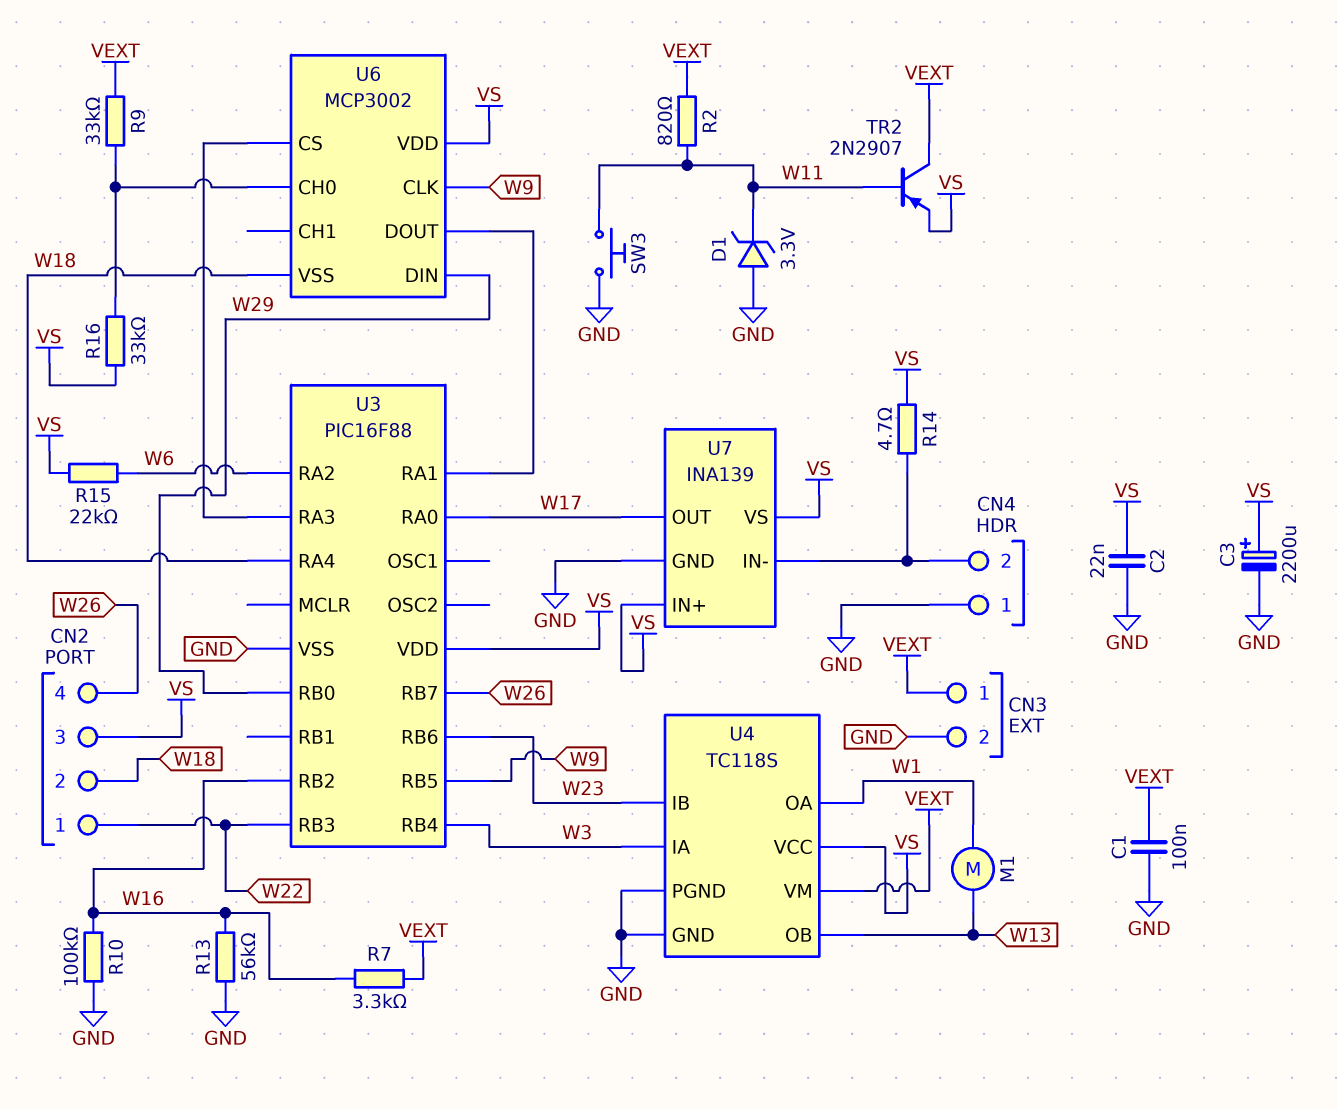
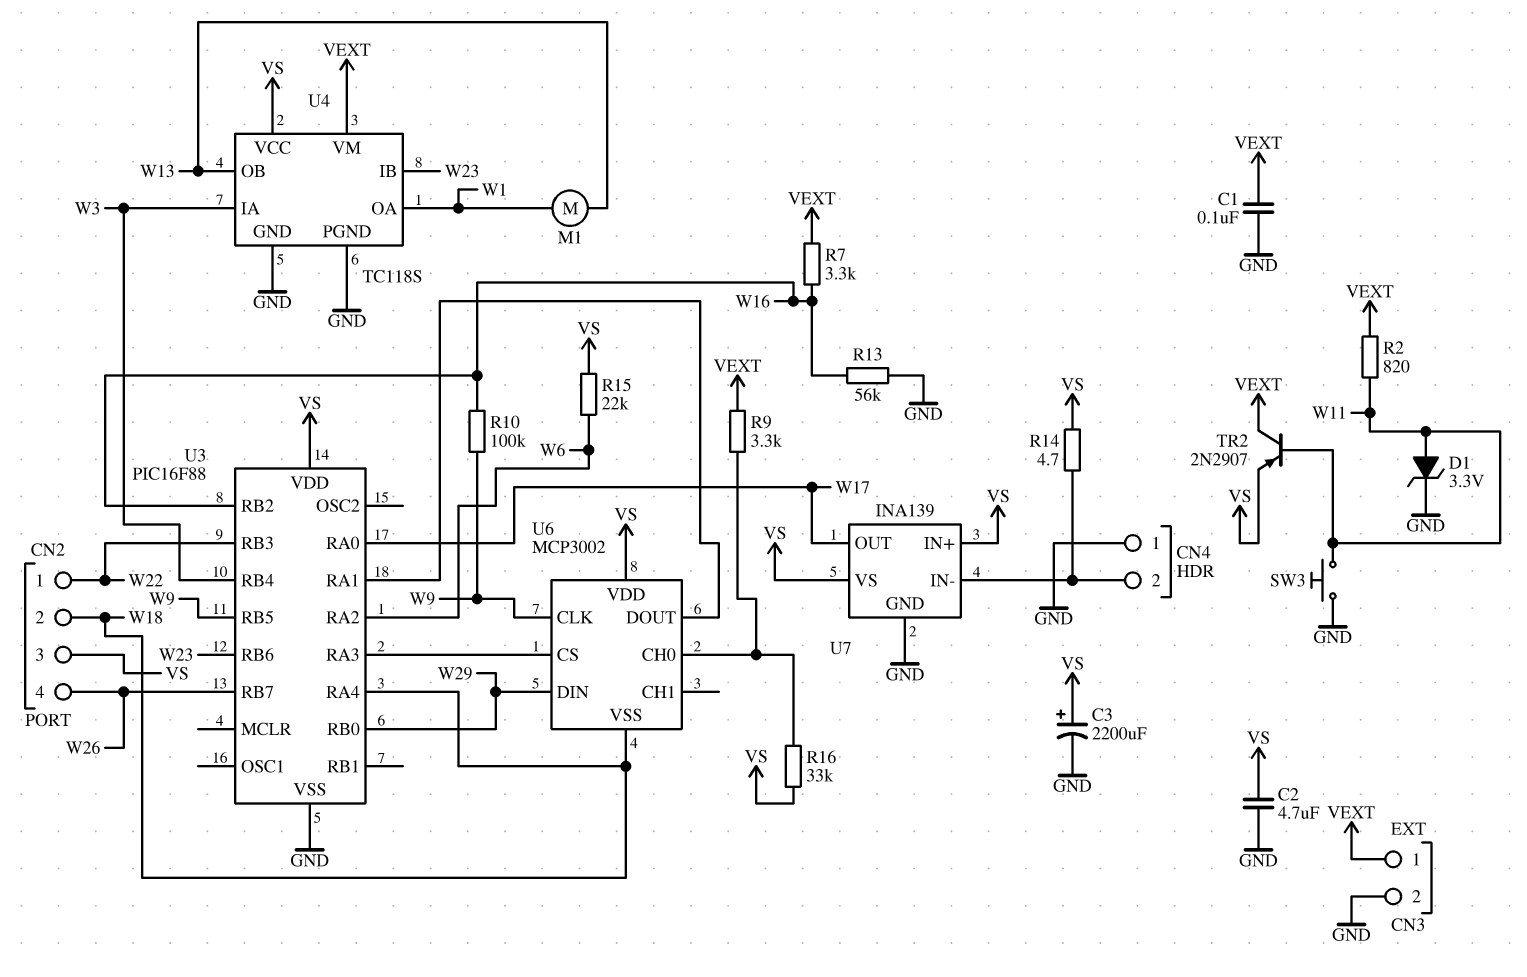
C2: 22nF (GND, VS) -> 4.7uF (GND, VS)
D1: zener 3.3V (A GND, K W11) -> zener 3.3V (A W11, K GND)
R9: 33k (U6/CH0, VEXT) -> 3.3k (U6/CH0, VEXT)
R10: 100k (GND, W16) -> 100k (W9, W16)

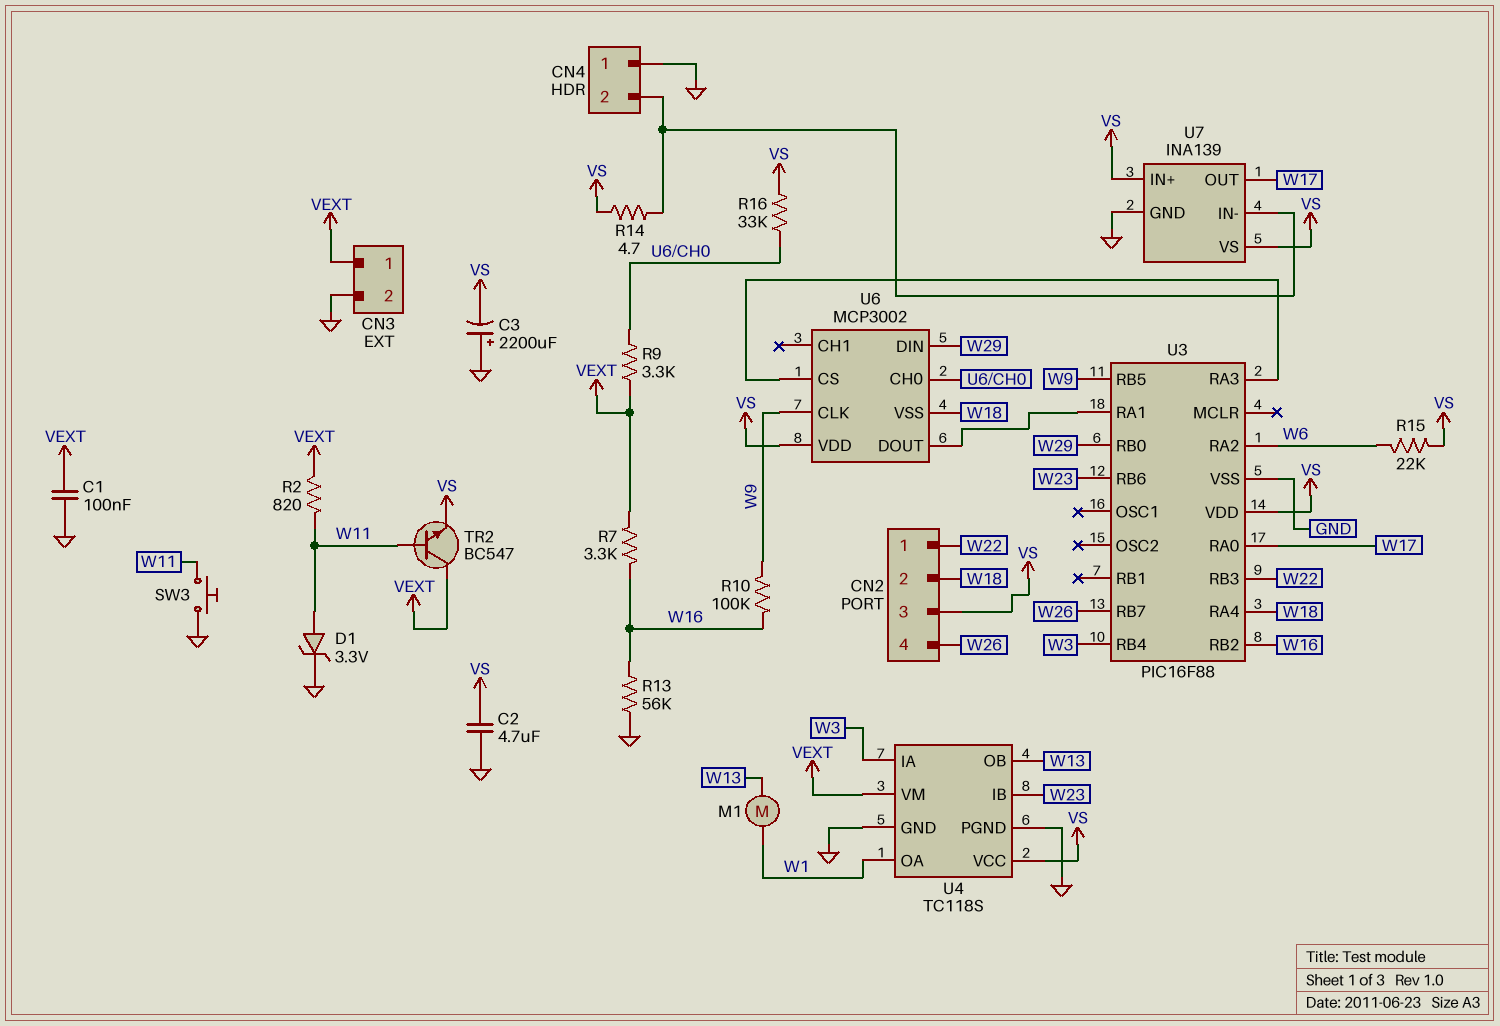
C3: 2200uF (plus VS, minus GND) -> 2200uF (plus GND, minus VS)
TR2: PNP 2N2907 (B W11, C VEXT, E VS) -> NPN BC547 (B W11, C VEXT, E VS)

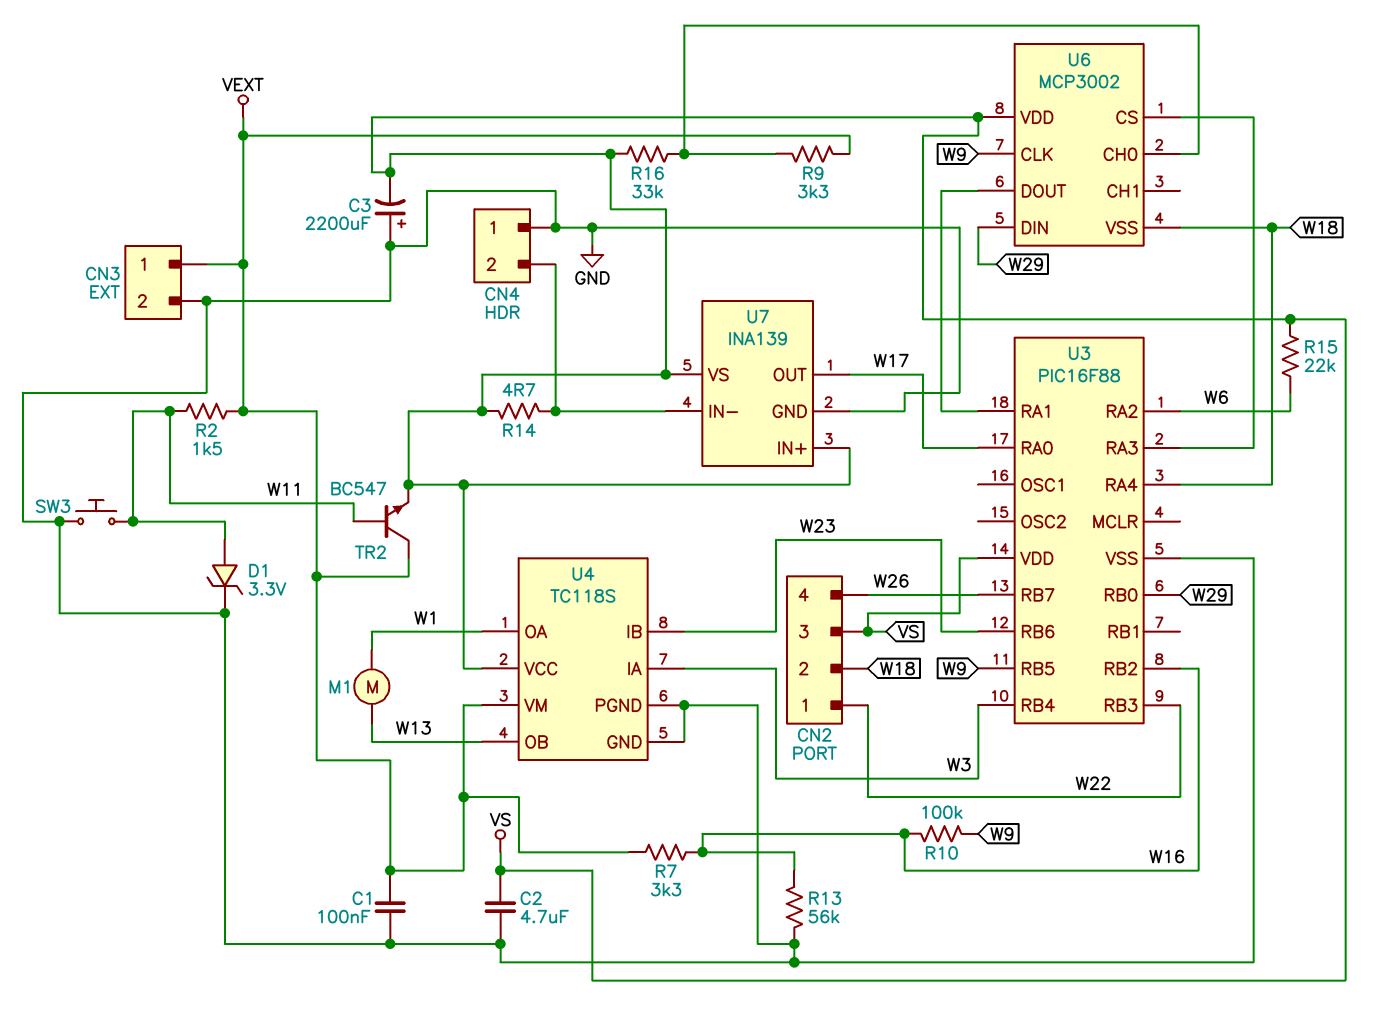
R2: 820 (VEXT, W11) -> 1.5k (VEXT, W11)

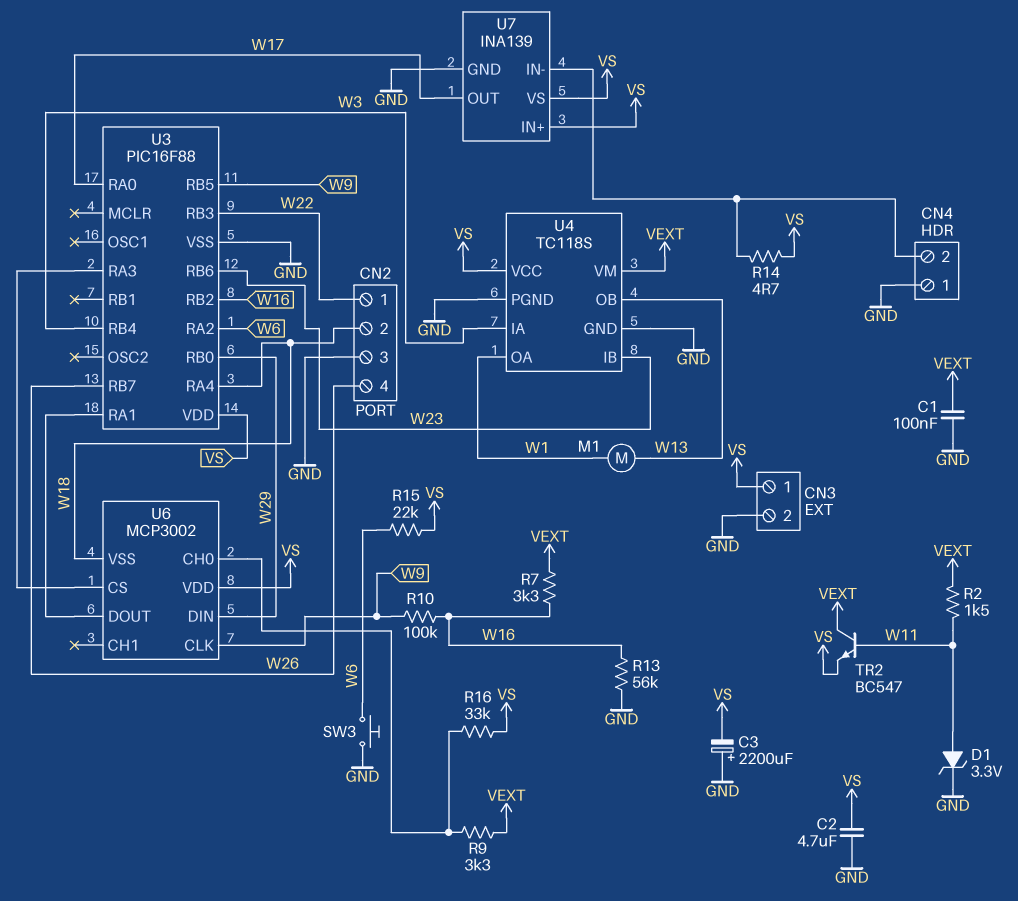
CN2 pin 3: VS -> GND
CN3 pin 1: VEXT -> VS
SW3: button (GND, W11) -> button (GND, W6)

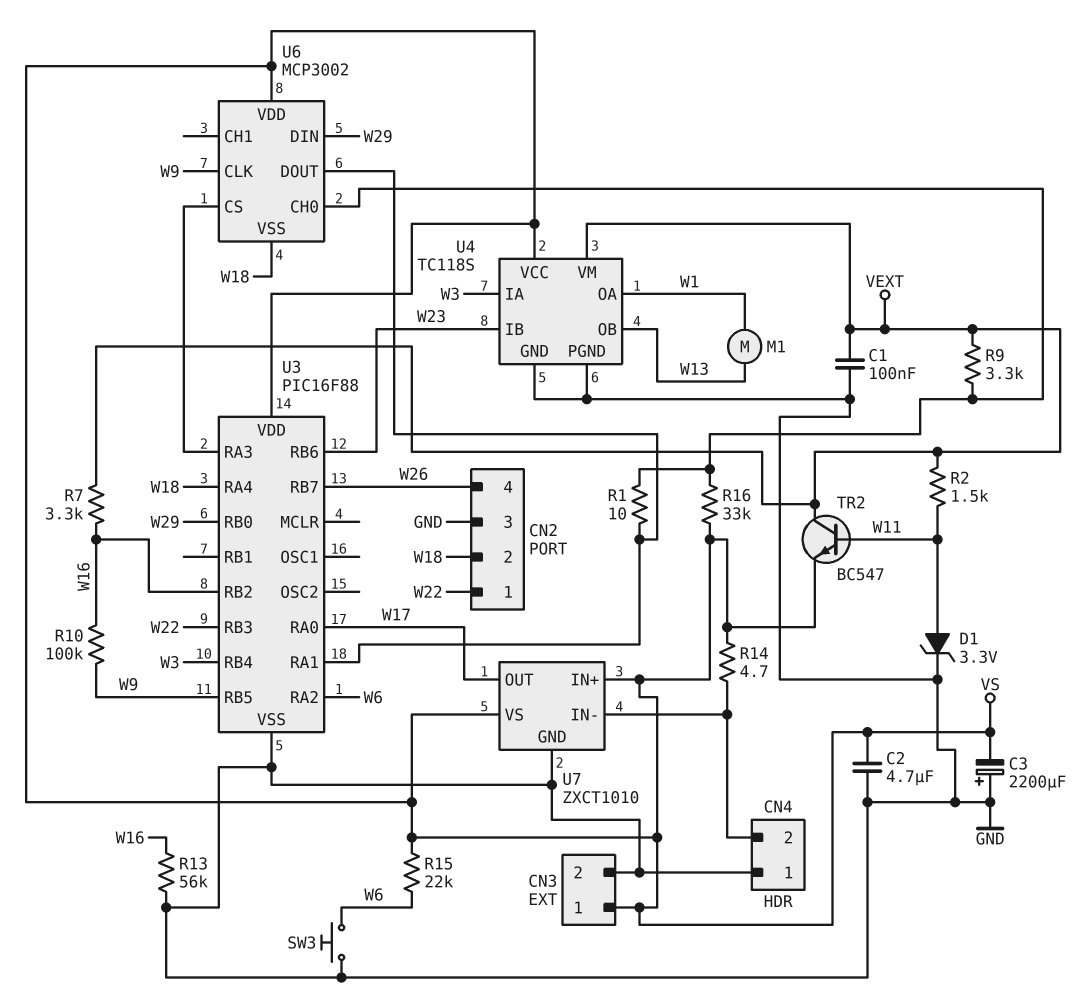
R1: none -> 10 (U3/RA1, U6/CH0)
U7: INA139 -> ZXCT1010

